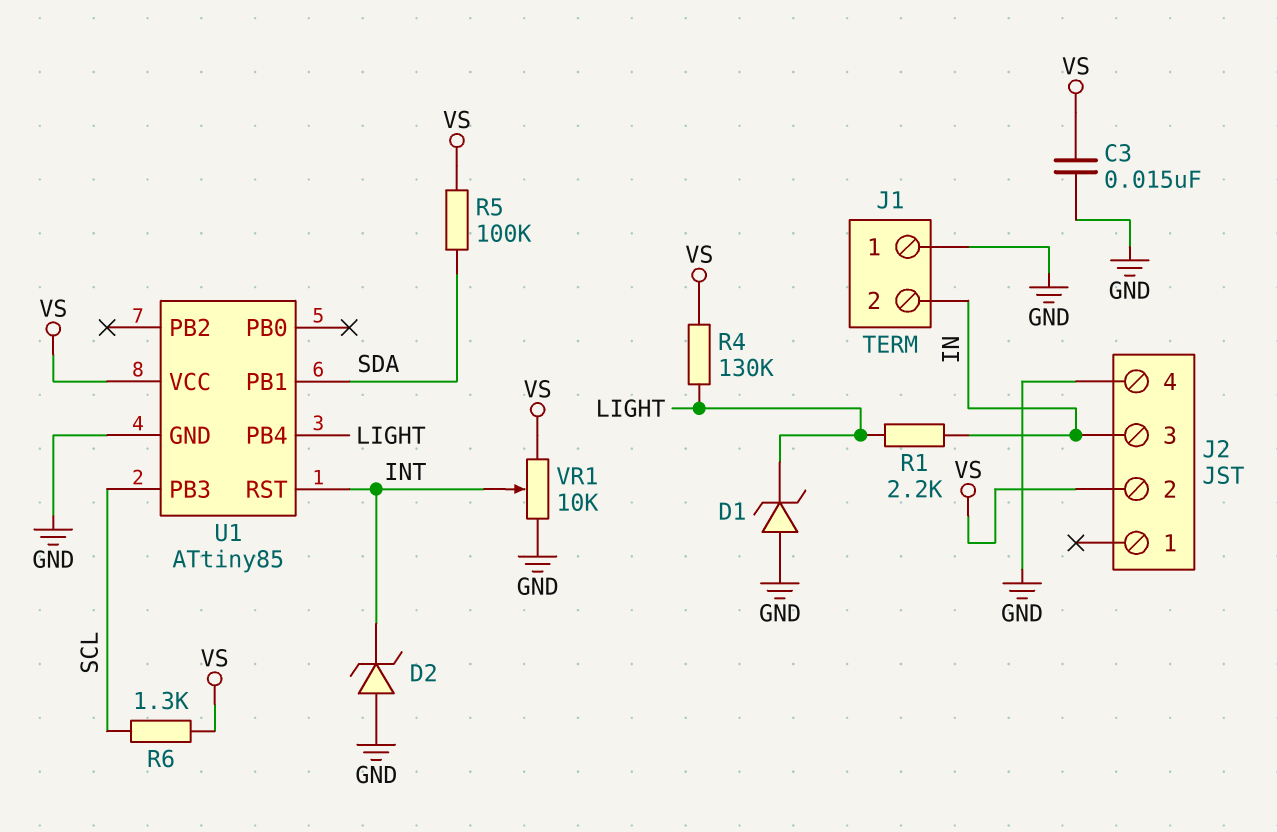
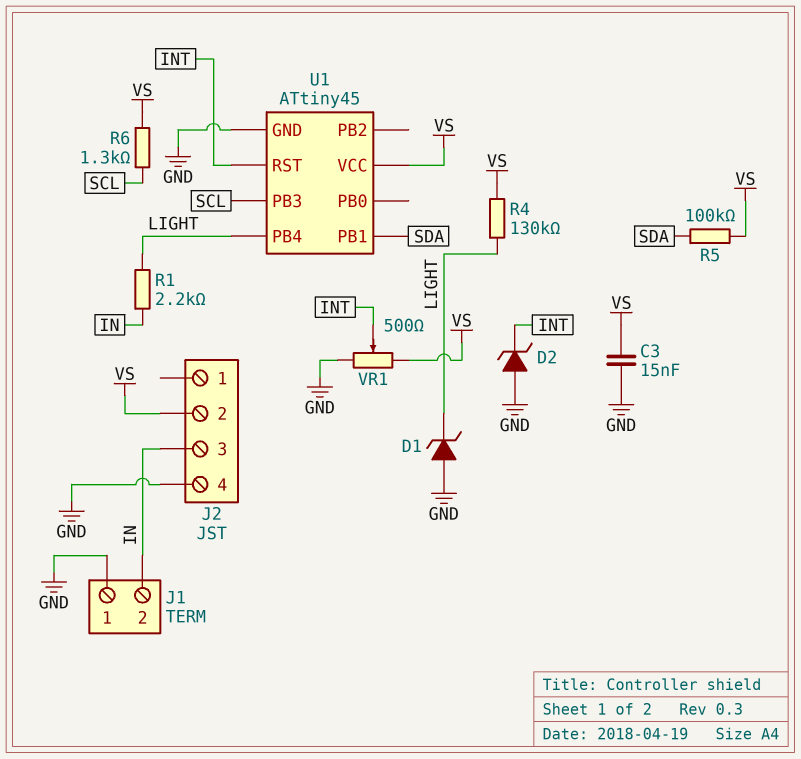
U1: ATtiny85 -> ATtiny45
VR1: 10k (GND, VS, wiper INT) -> 500 (GND, VS, wiper INT)

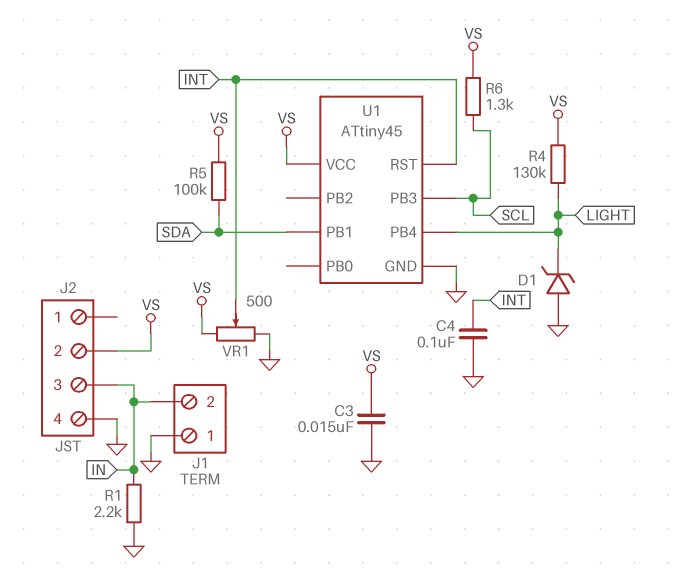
C4: none -> 100nF (GND, INT)
D2: zener (A GND, K INT) -> none
R1: 2.2k (IN, LIGHT) -> 2.2k (GND, IN)

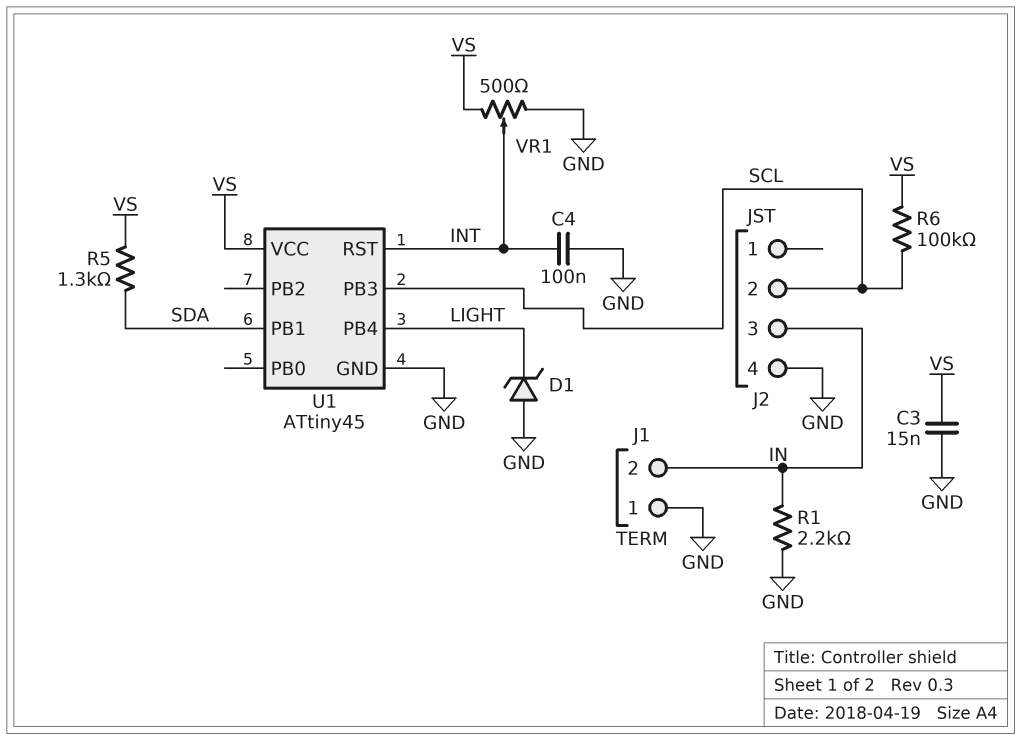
J2 pin 2: VS -> SCL
R4: 130k (LIGHT, VS) -> none
R5: 100k (SDA, VS) -> 1.3k (SDA, VS)
R6: 1.3k (SCL, VS) -> 100k (SCL, VS)

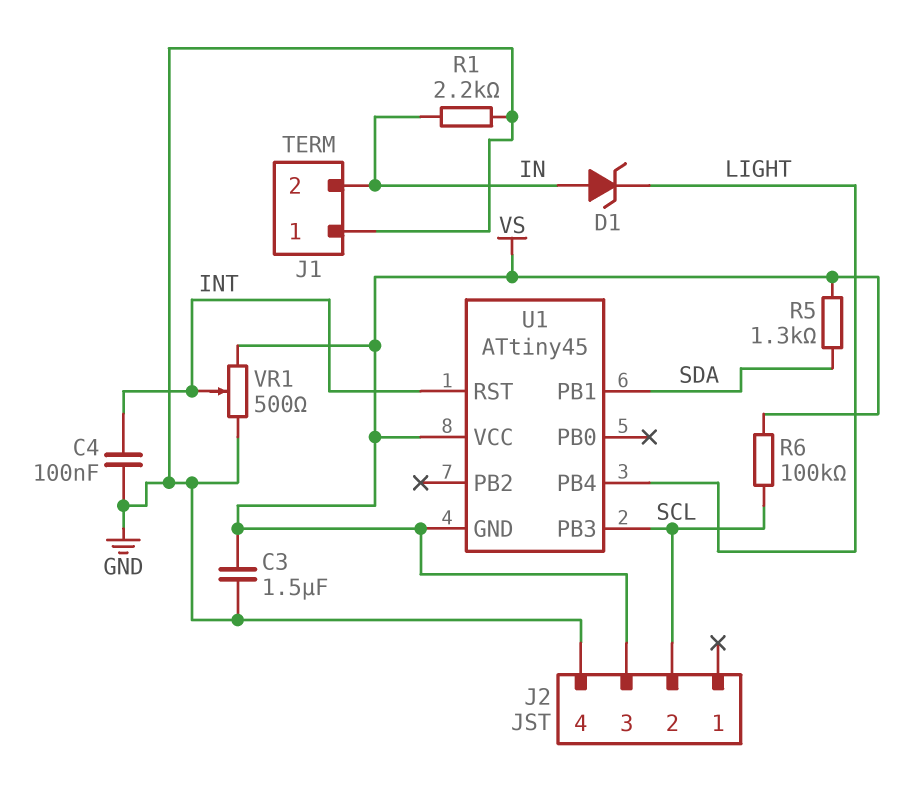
C3: 15nF (GND, VS) -> 1.5uF (GND, VS)
D1: zener (A GND, K LIGHT) -> zener (A IN, K LIGHT)
J2 pin 3: IN -> VS
U1 pin GND: GND -> VS

